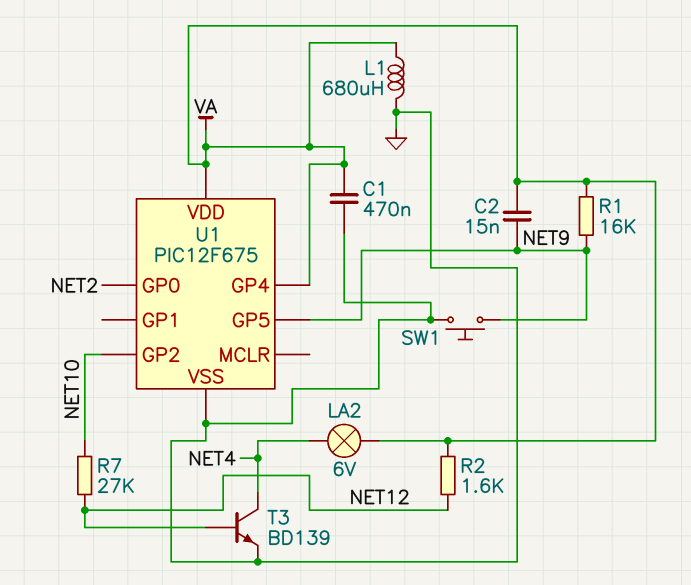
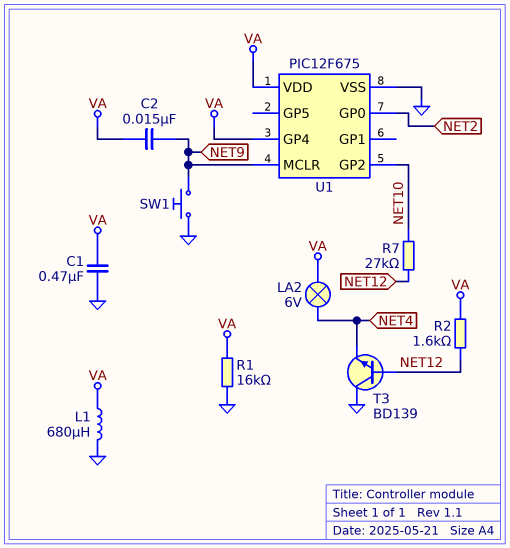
R1: 16k (NET9, VA) -> 16k (GND, VA)
T3: NPN BD139 (B NET12, C NET4, E GND) -> NPN BD139 (B NET12, C GND, E NET4)
U1 pin GP5: NET9 -> none
U1 pin MCLR: none -> NET9

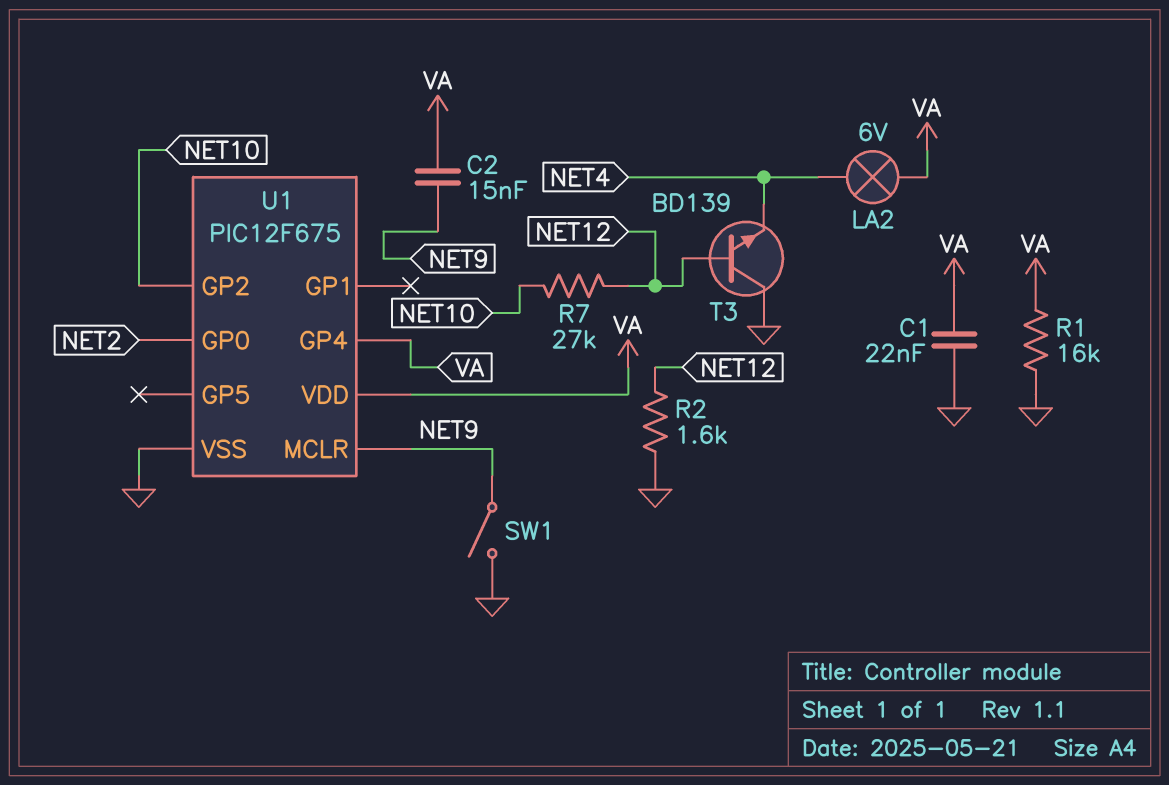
C1: 470nF (GND, VA) -> 22nF (GND, VA)
L1: 680uH (GND, VA) -> none
R2: 1.6k (NET12, VA) -> 1.6k (GND, NET12)
SW1: button (GND, NET9) -> switch (GND, NET9)

